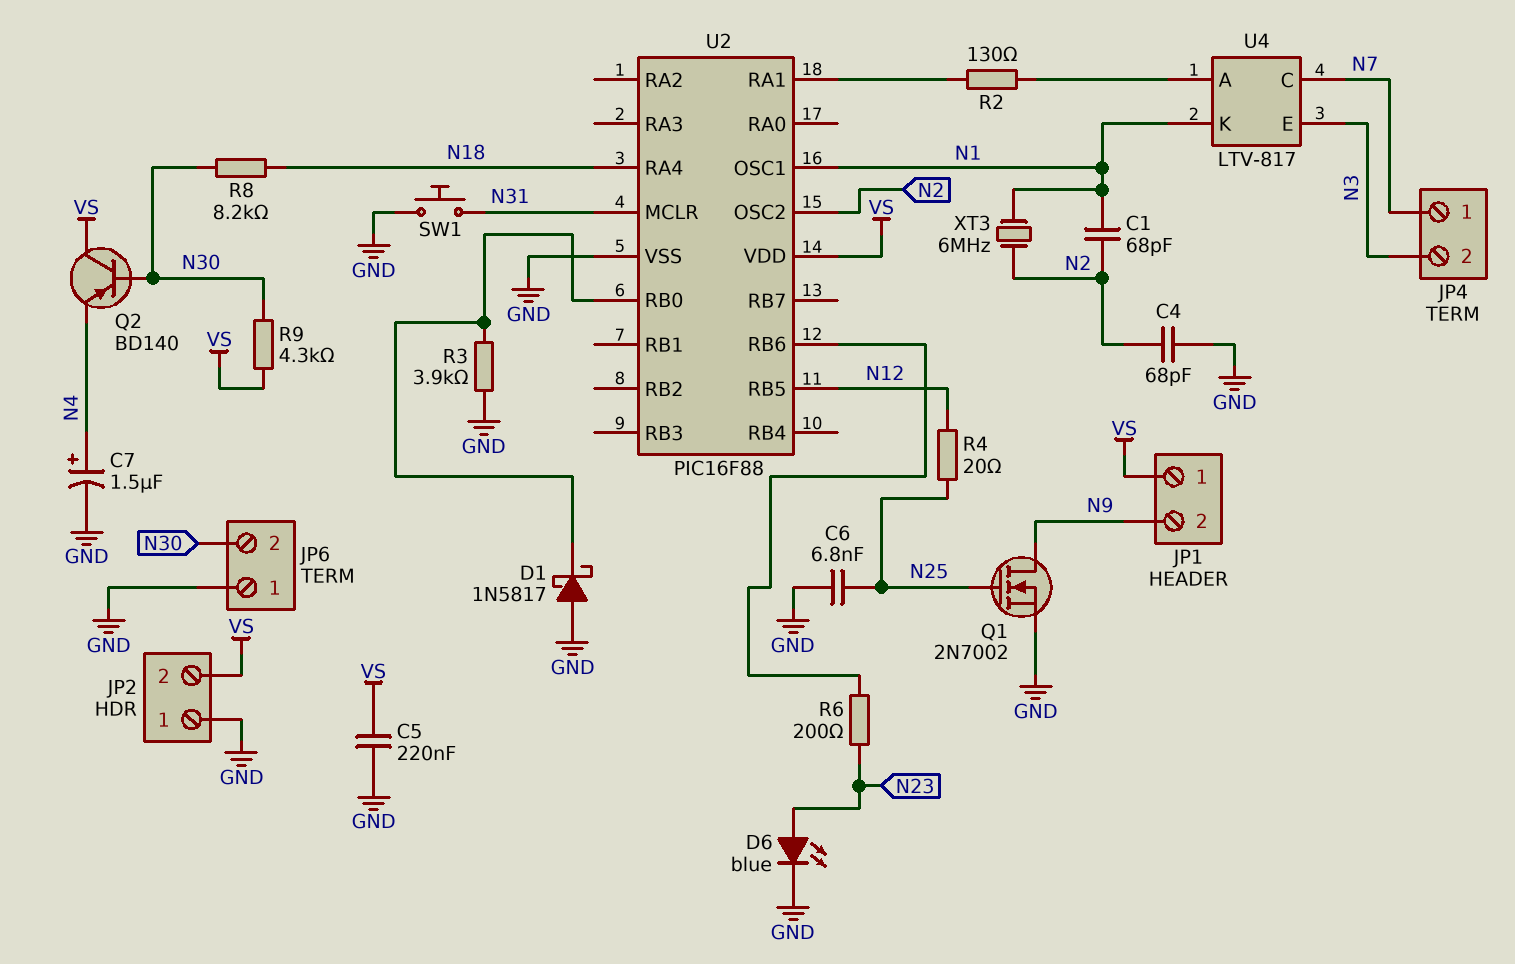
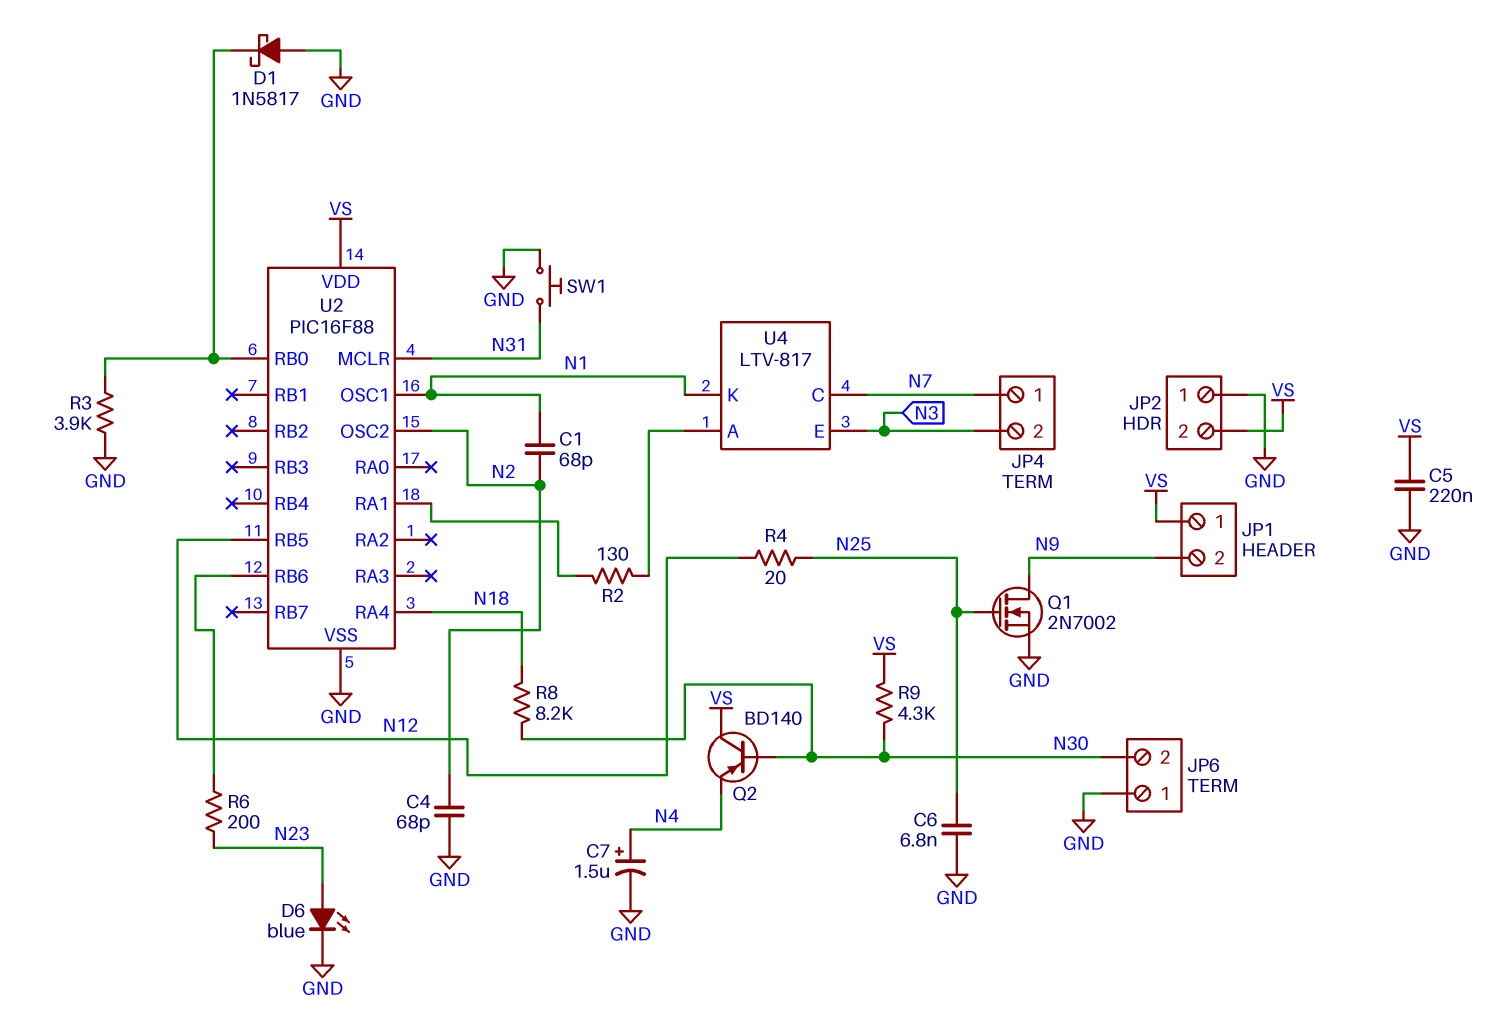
XT3: 6MHz (N1, N2) -> none

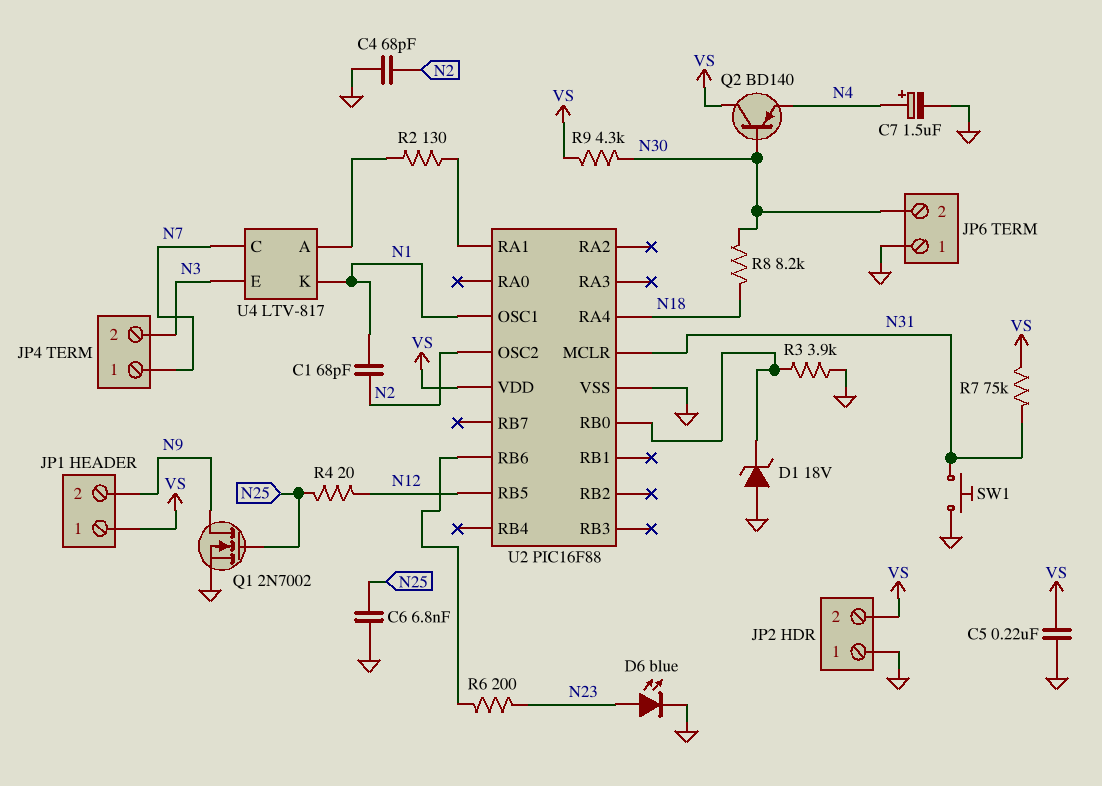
D1: schottky 1N5817 (A GND, K U2/RB0) -> zener 18V (A GND, K U2/RB0)
R7: none -> 75k (N31, VS)

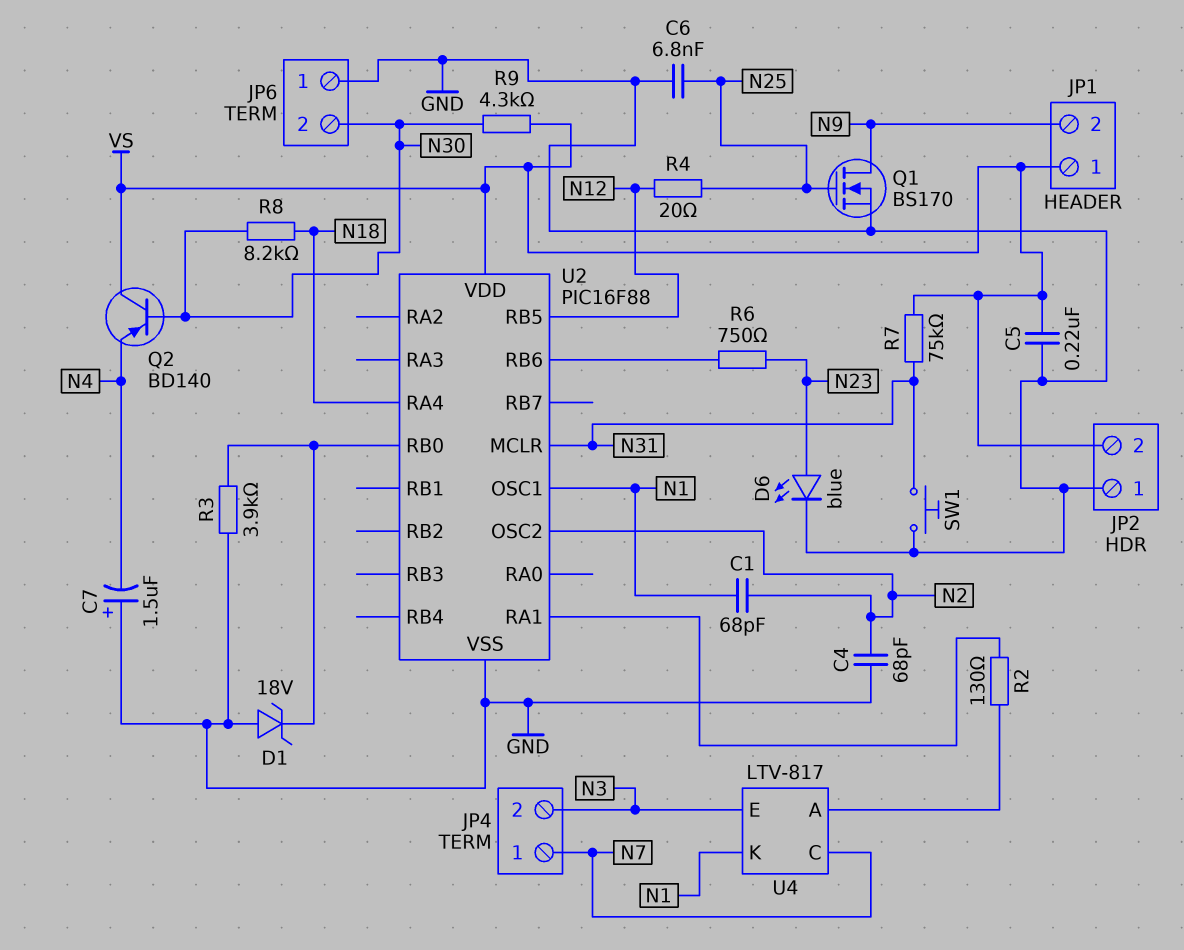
C7: 1.5uF (plus N4, minus GND) -> 1.5uF (plus GND, minus N4)
Q1: NMOS 2N7002 (G N25, D N9, S GND) -> NMOS BS170 (G N25, D N9, S GND)
R6: 200 (N23, U2/RB6) -> 750 (N23, U2/RB6)

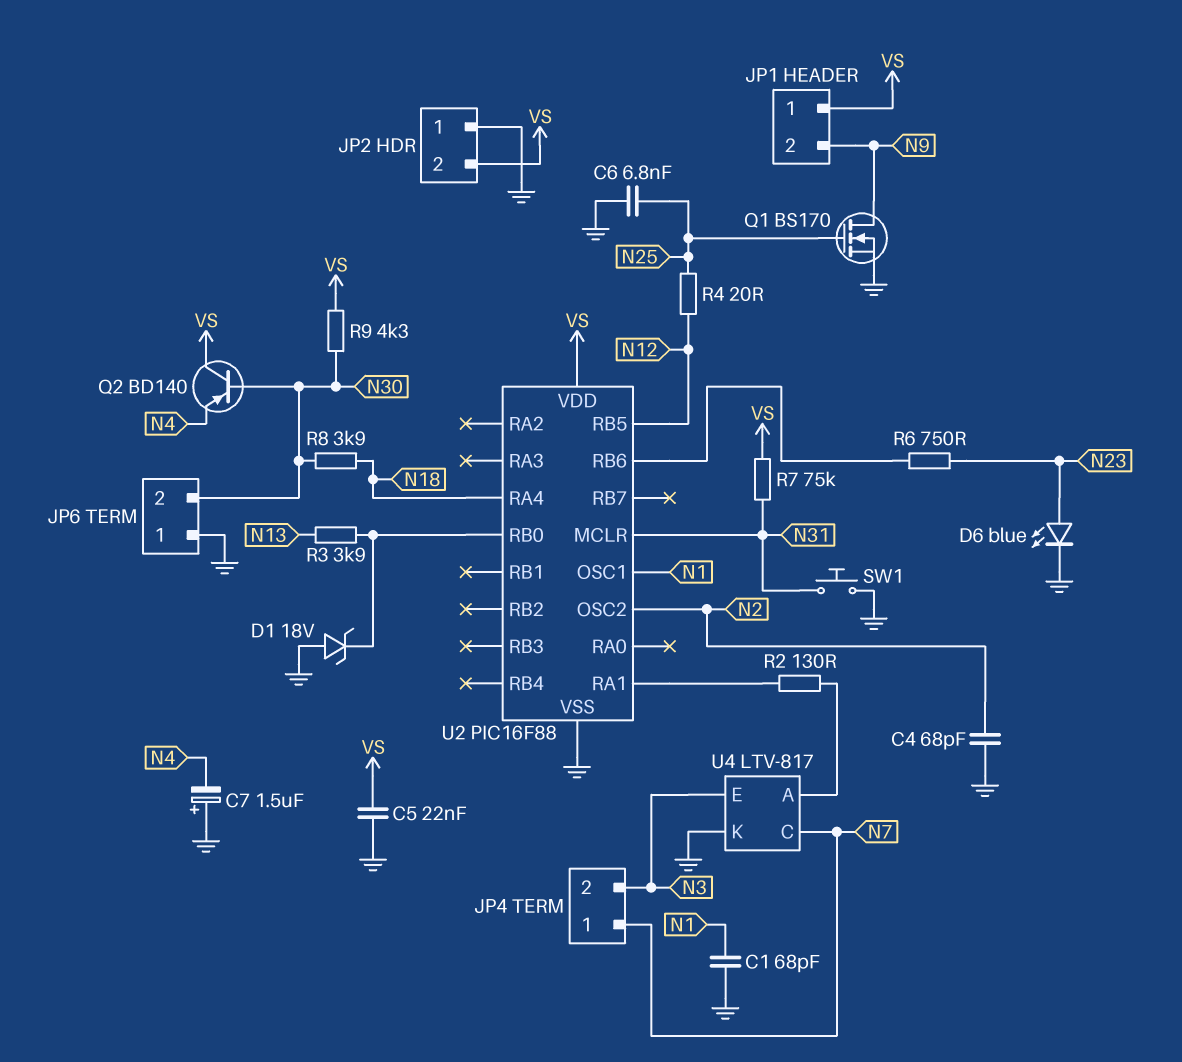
C1: 68pF (N1, N2) -> 68pF (GND, N1)
C5: 220nF (GND, VS) -> 22nF (GND, VS)
R3: 3.9k (GND, U2/RB0) -> 3.9k (N13, U2/RB0)
R8: 8.2k (N18, N30) -> 3.9k (N18, N30)
U4 pin K: N1 -> GND

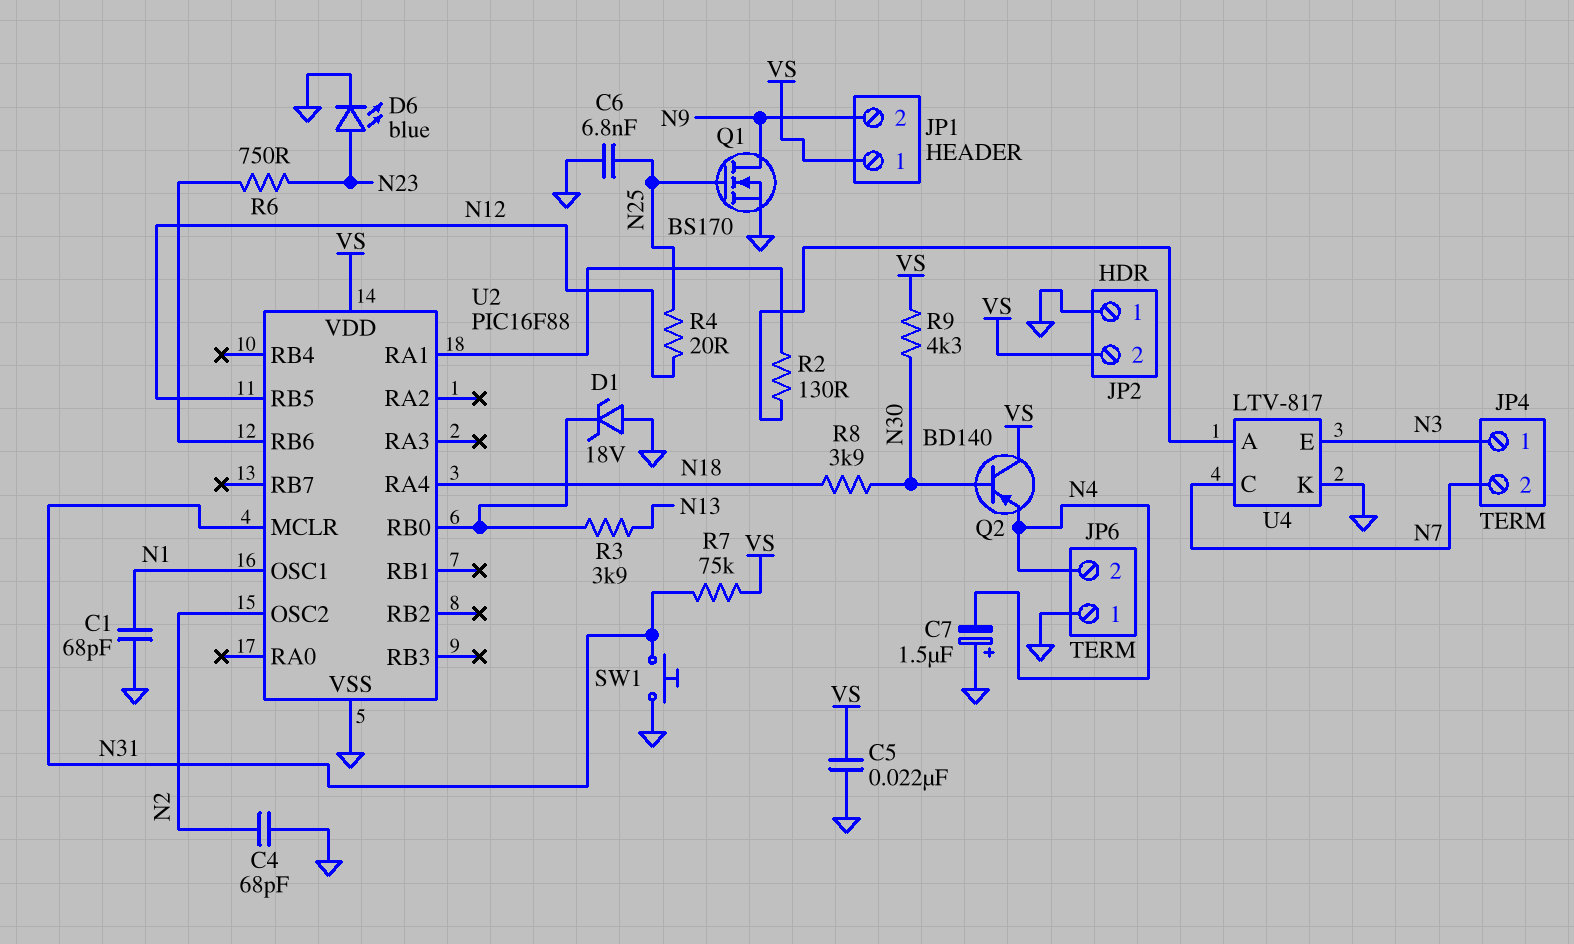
JP4 pin 1: N7 -> N3
JP4 pin 2: N3 -> N7
JP6 pin 2: N30 -> N4

